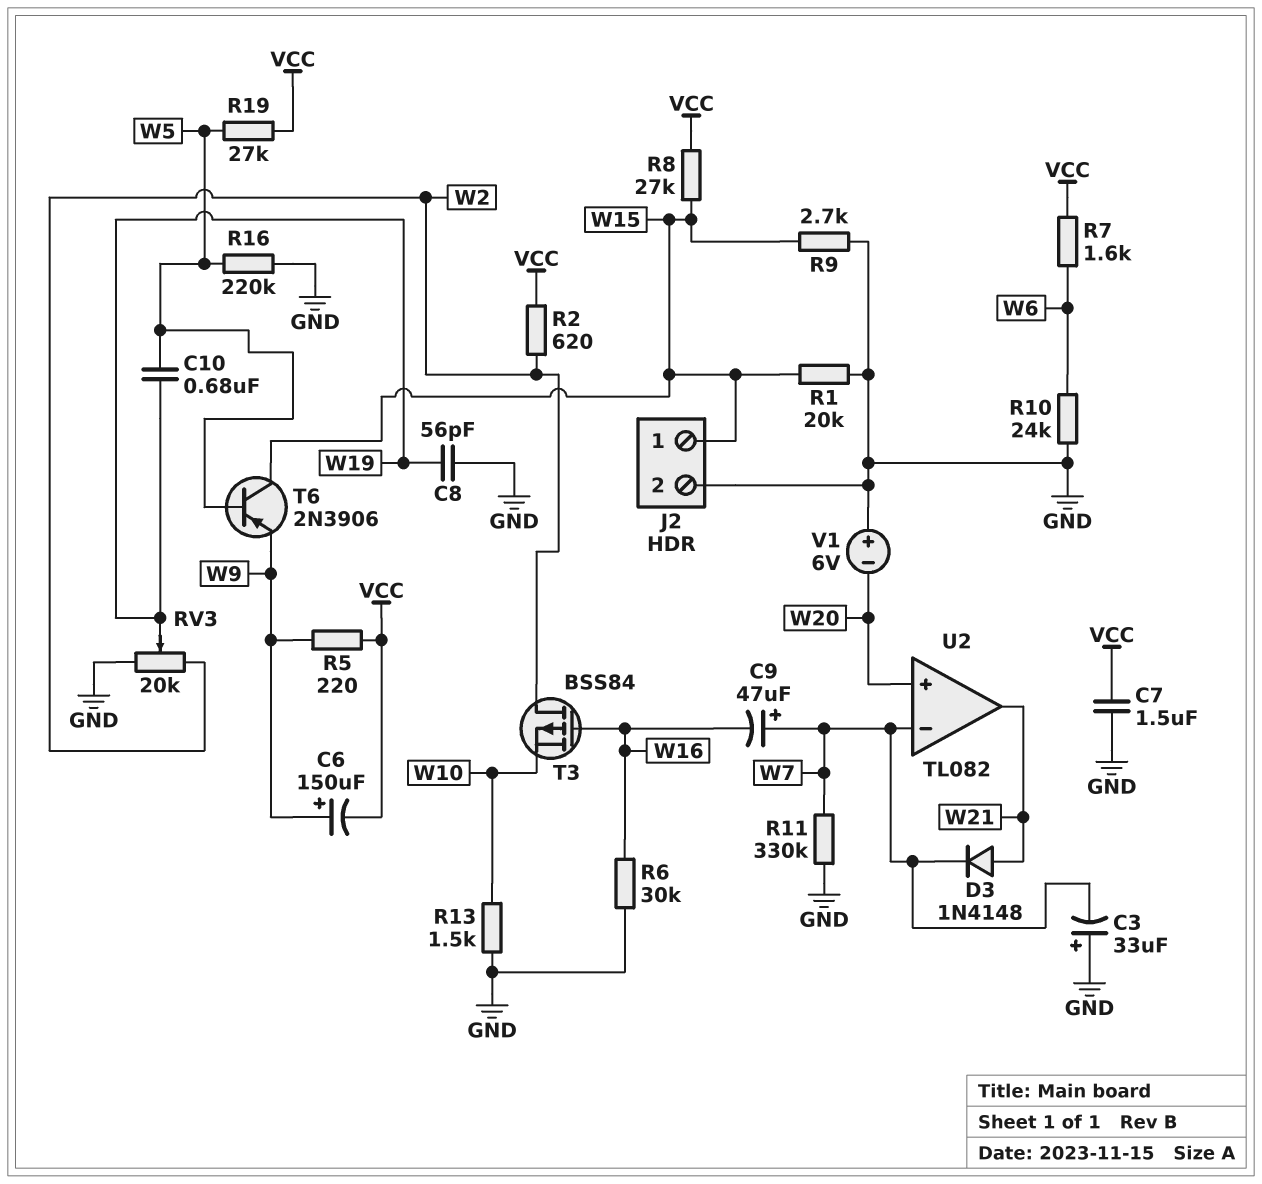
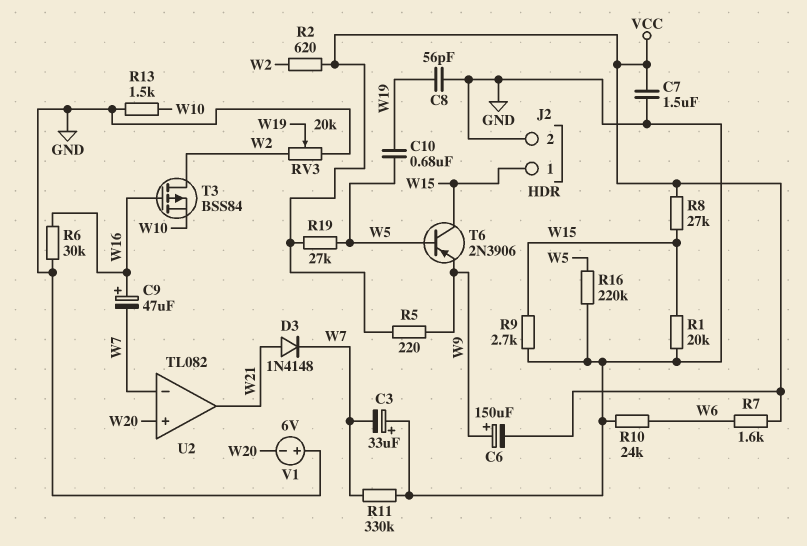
C9: 47uF (plus W7, minus W16) -> 47uF (plus W16, minus W7)

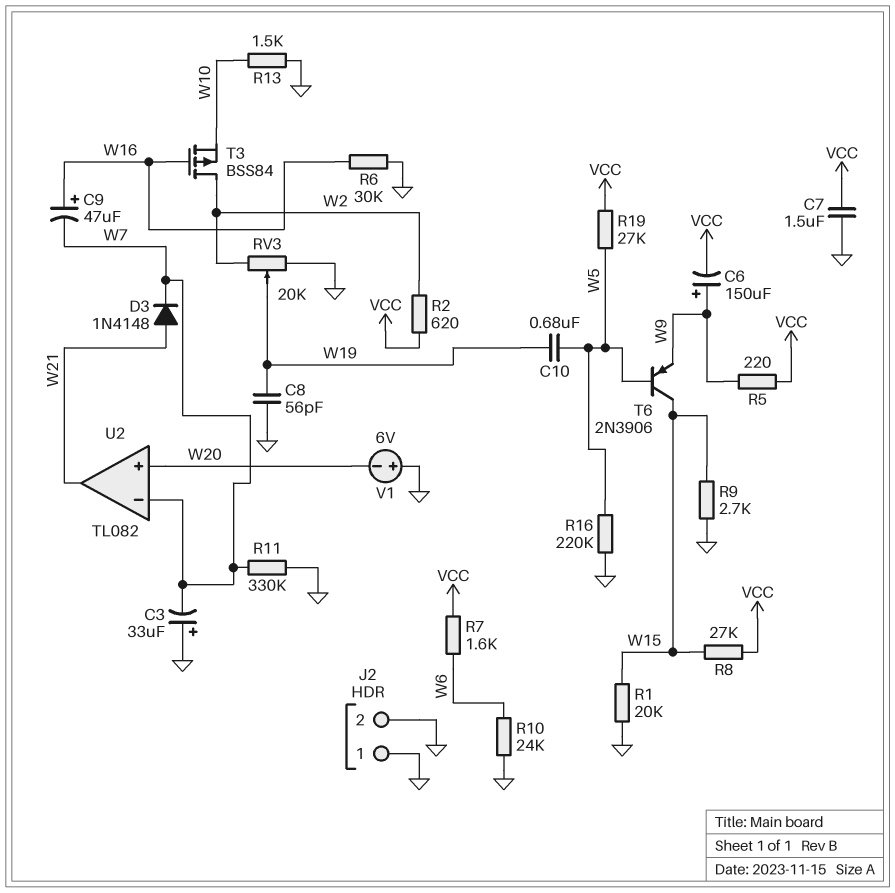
J2 pin 1: W15 -> GND

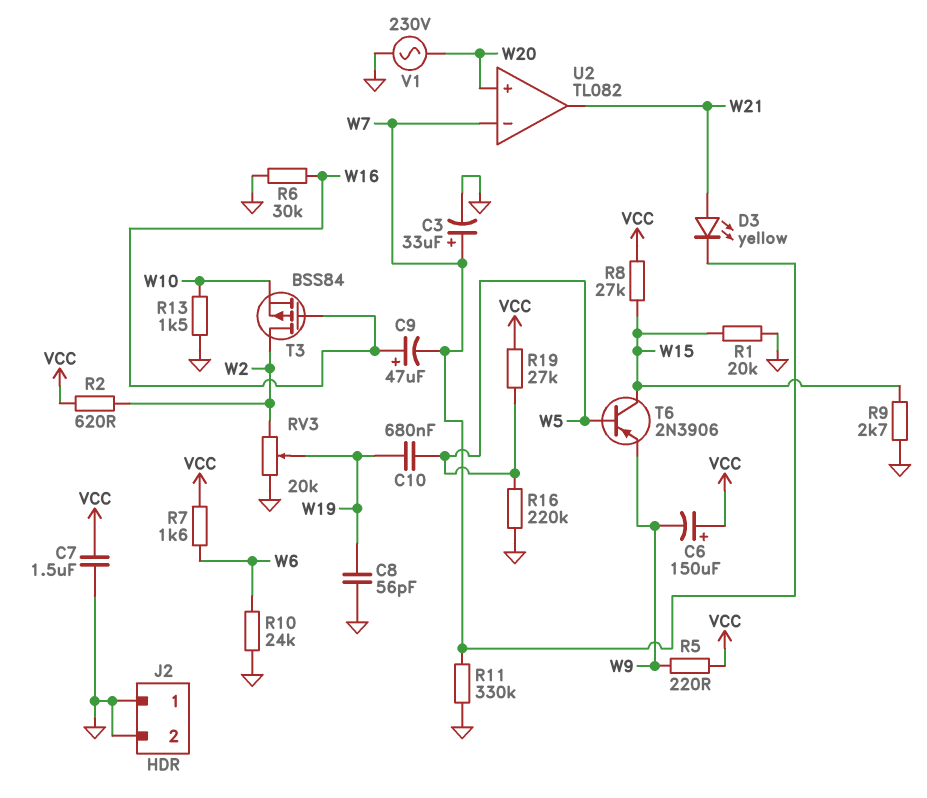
C3: 33uF (plus GND, minus W7) -> 33uF (plus W7, minus GND)
C6: 150uF (plus W9, minus VCC) -> 150uF (plus VCC, minus W9)
D3: diode 1N4148 (A W21, K W7) -> LED yellow (A W21, K W7)
V1: 6V (plus GND, minus W20) -> AC 230V (GND, W20)

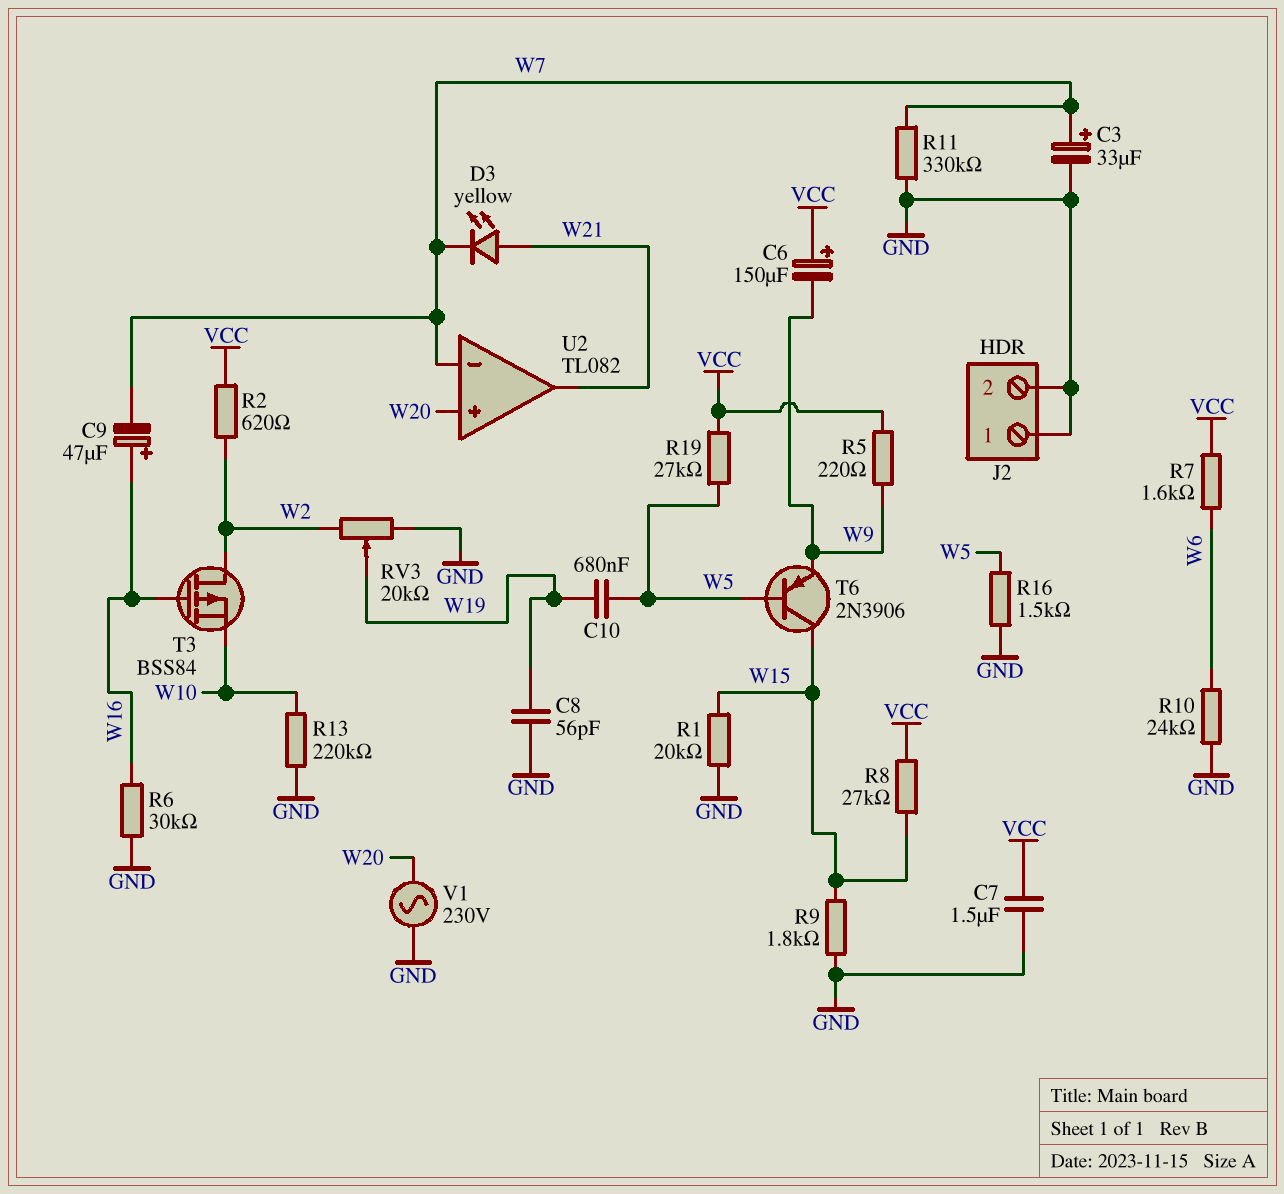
R9: 2.7k (GND, W15) -> 1.8k (GND, W15)
R13: 1.5k (GND, W10) -> 220k (GND, W10)
R16: 220k (GND, W5) -> 1.5k (GND, W5)

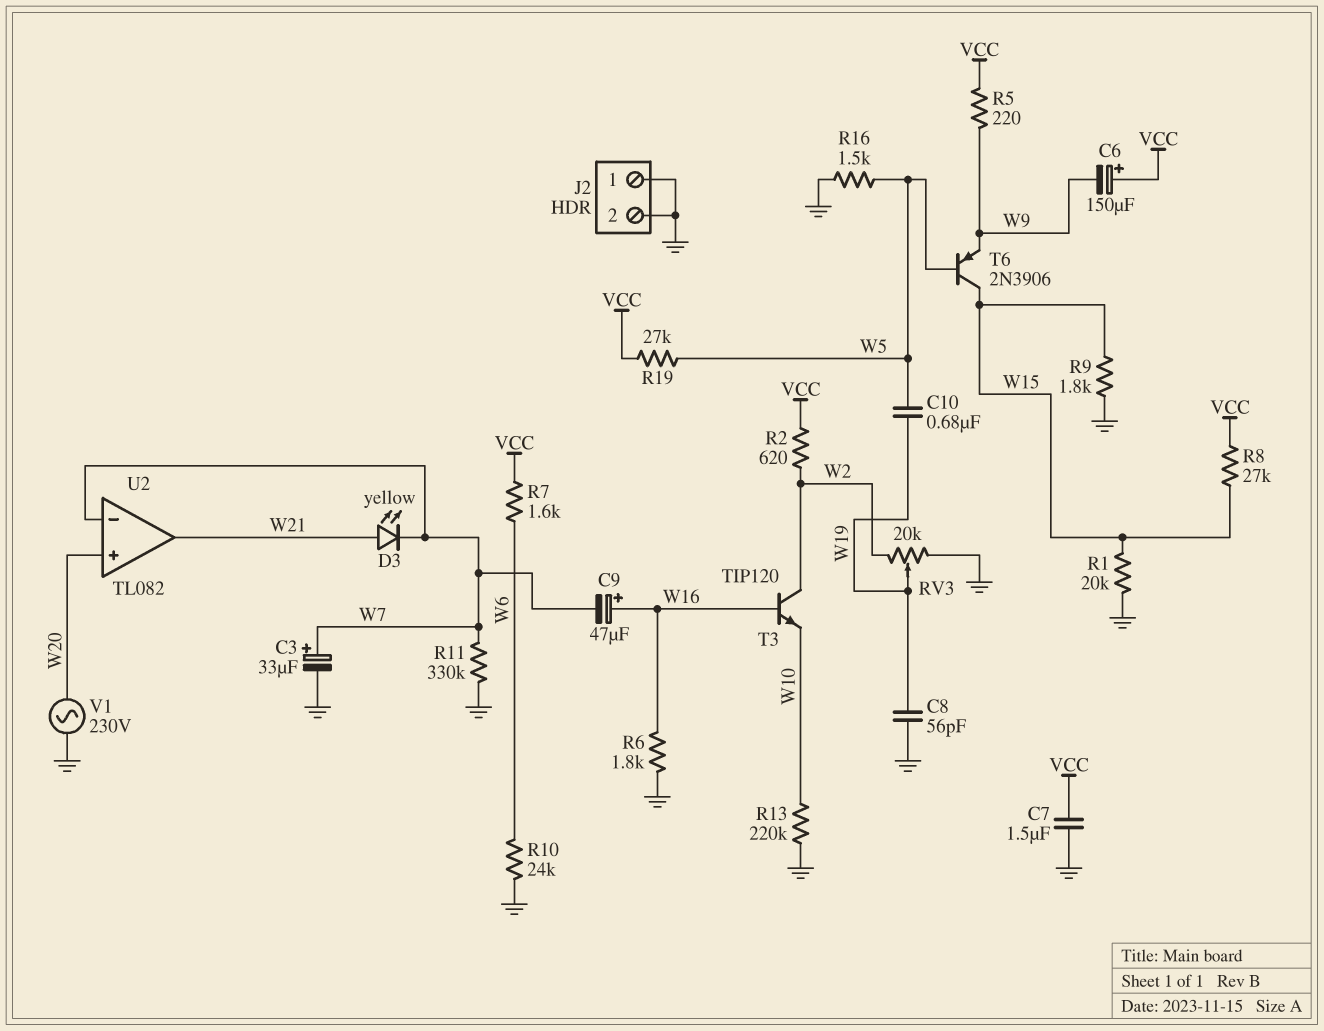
R6: 30k (GND, W16) -> 1.8k (GND, W16)
T3: PMOS BSS84 (G W16, D W2, S W10) -> NPN TIP120 (B W16, C W2, E W10)

